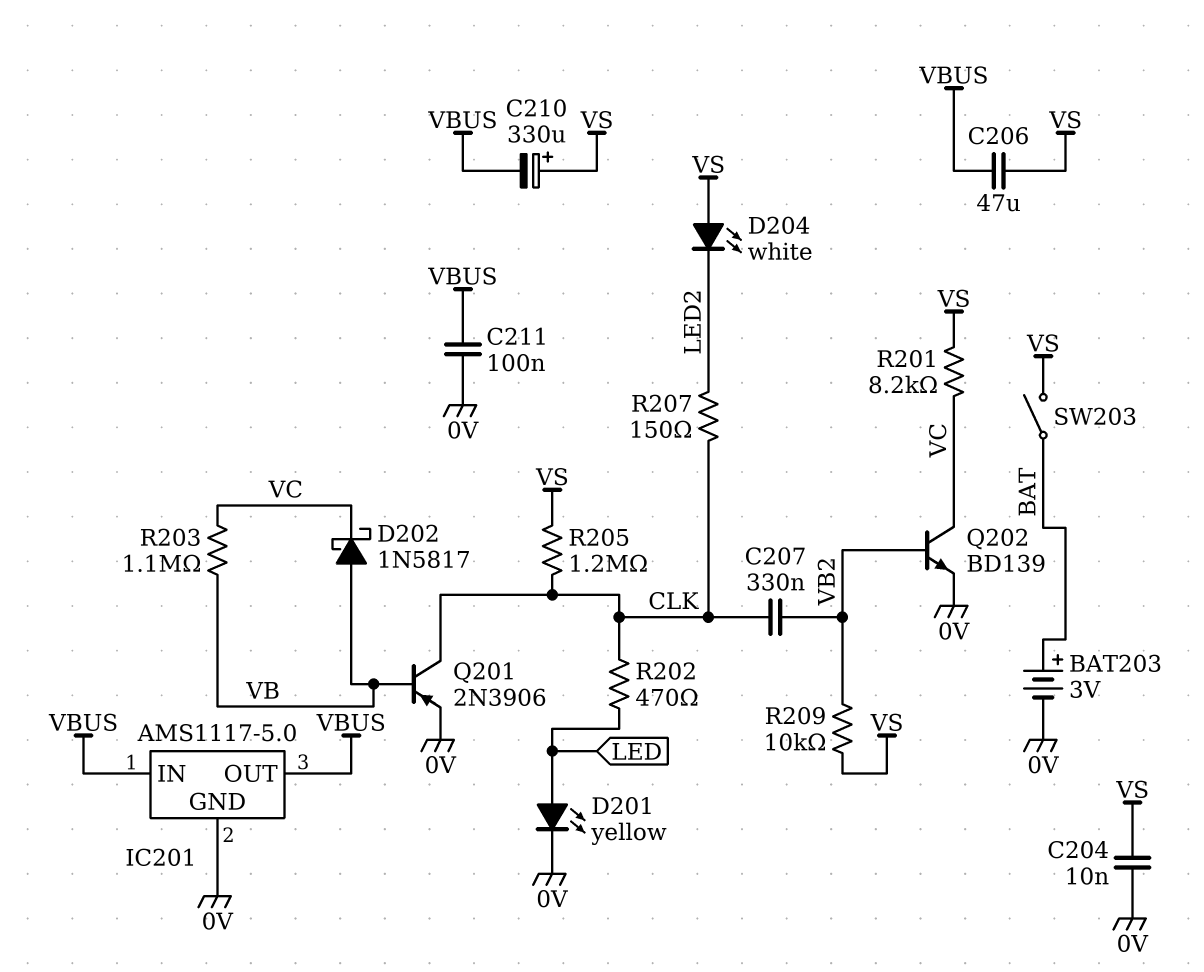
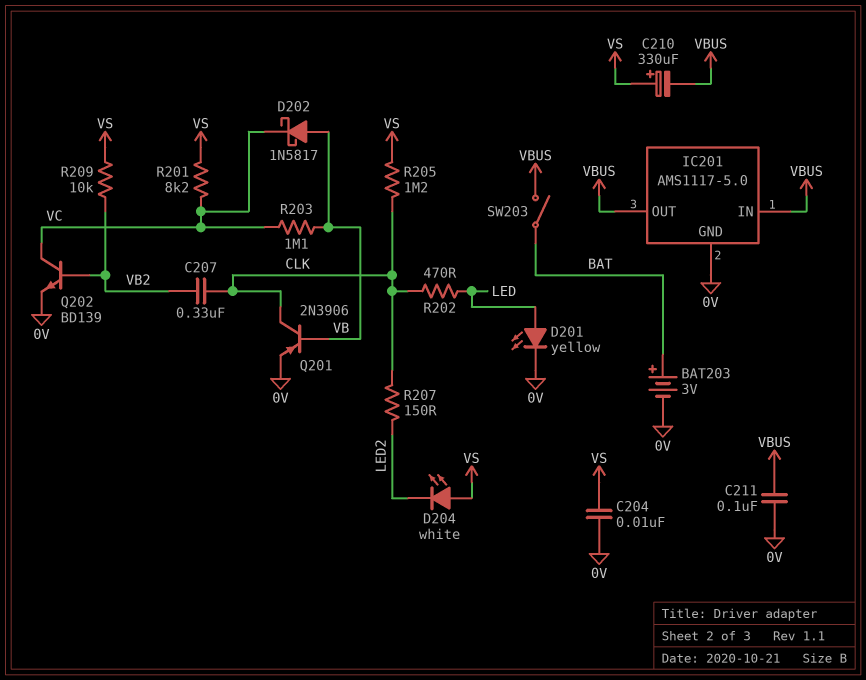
C206: 47uF (VBUS, VS) -> none
SW203: switch (BAT, VS) -> switch (BAT, VBUS)

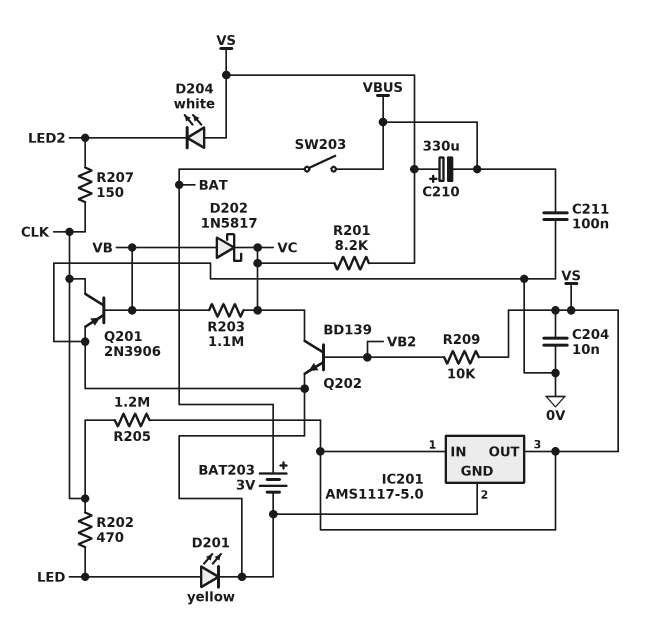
C207: 330nF (CLK, VB2) -> none
IC201 pin IN: VBUS -> VS
IC201 pin OUT: VBUS -> VS

